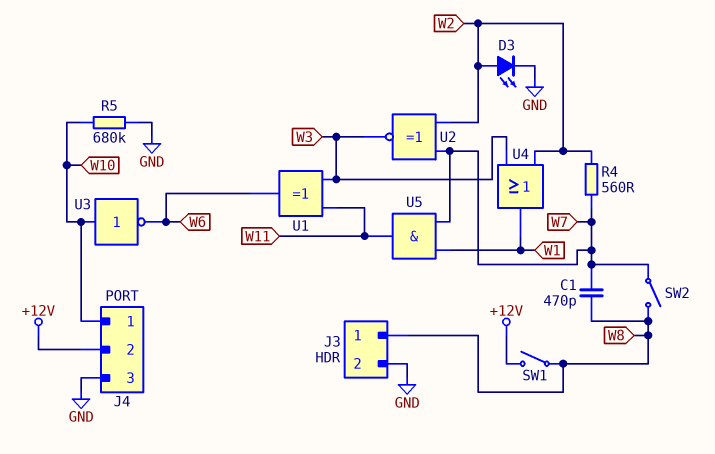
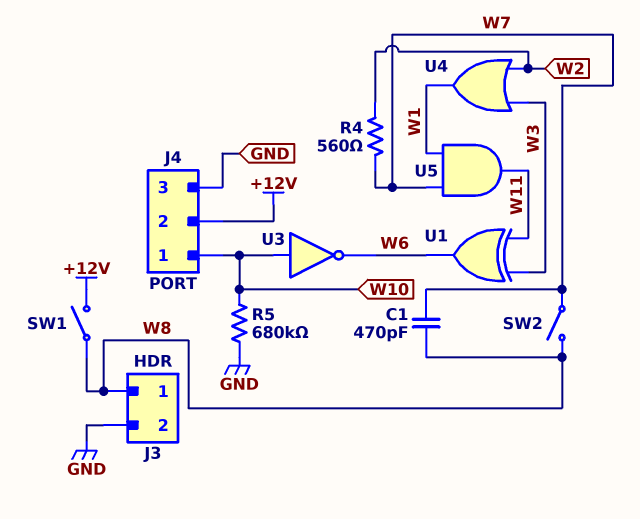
D3: LED (A W2, K GND) -> none
U2: XNOR (in W2, in W7, out W3) -> none

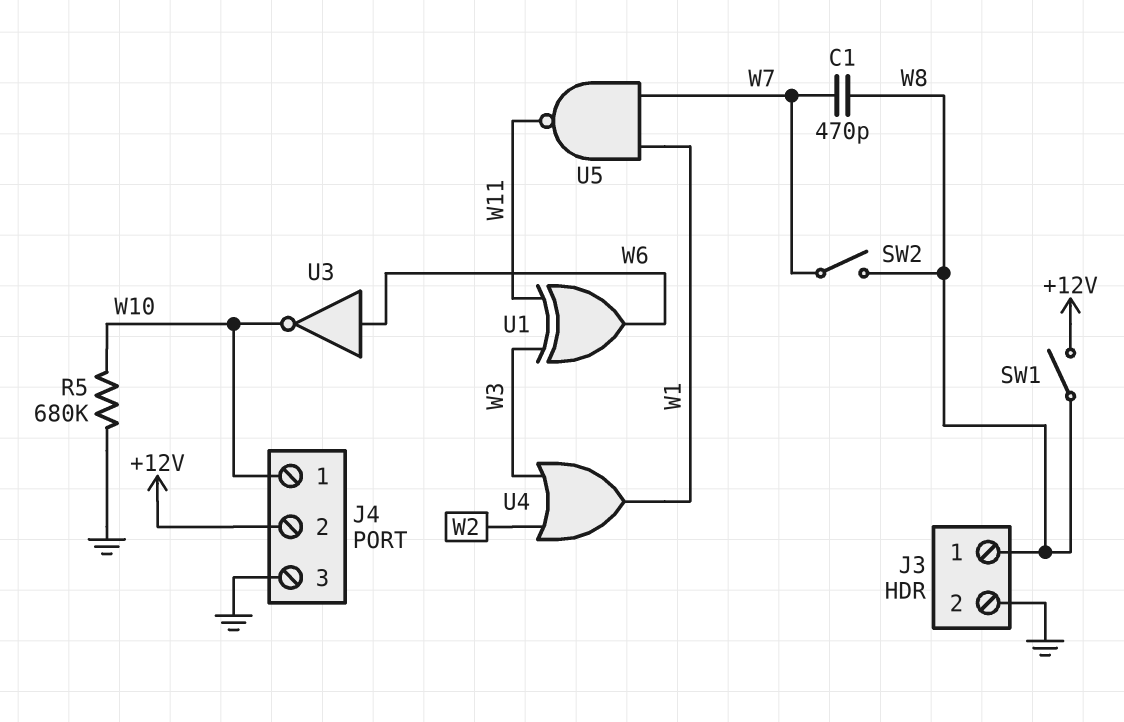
R4: 560 (W2, W7) -> none
U3: NOT (in W10, out W6) -> NOT (in W6, out W10)
U5: AND (in W1, in W7, out W11) -> NAND (in W1, in W7, out W11)

